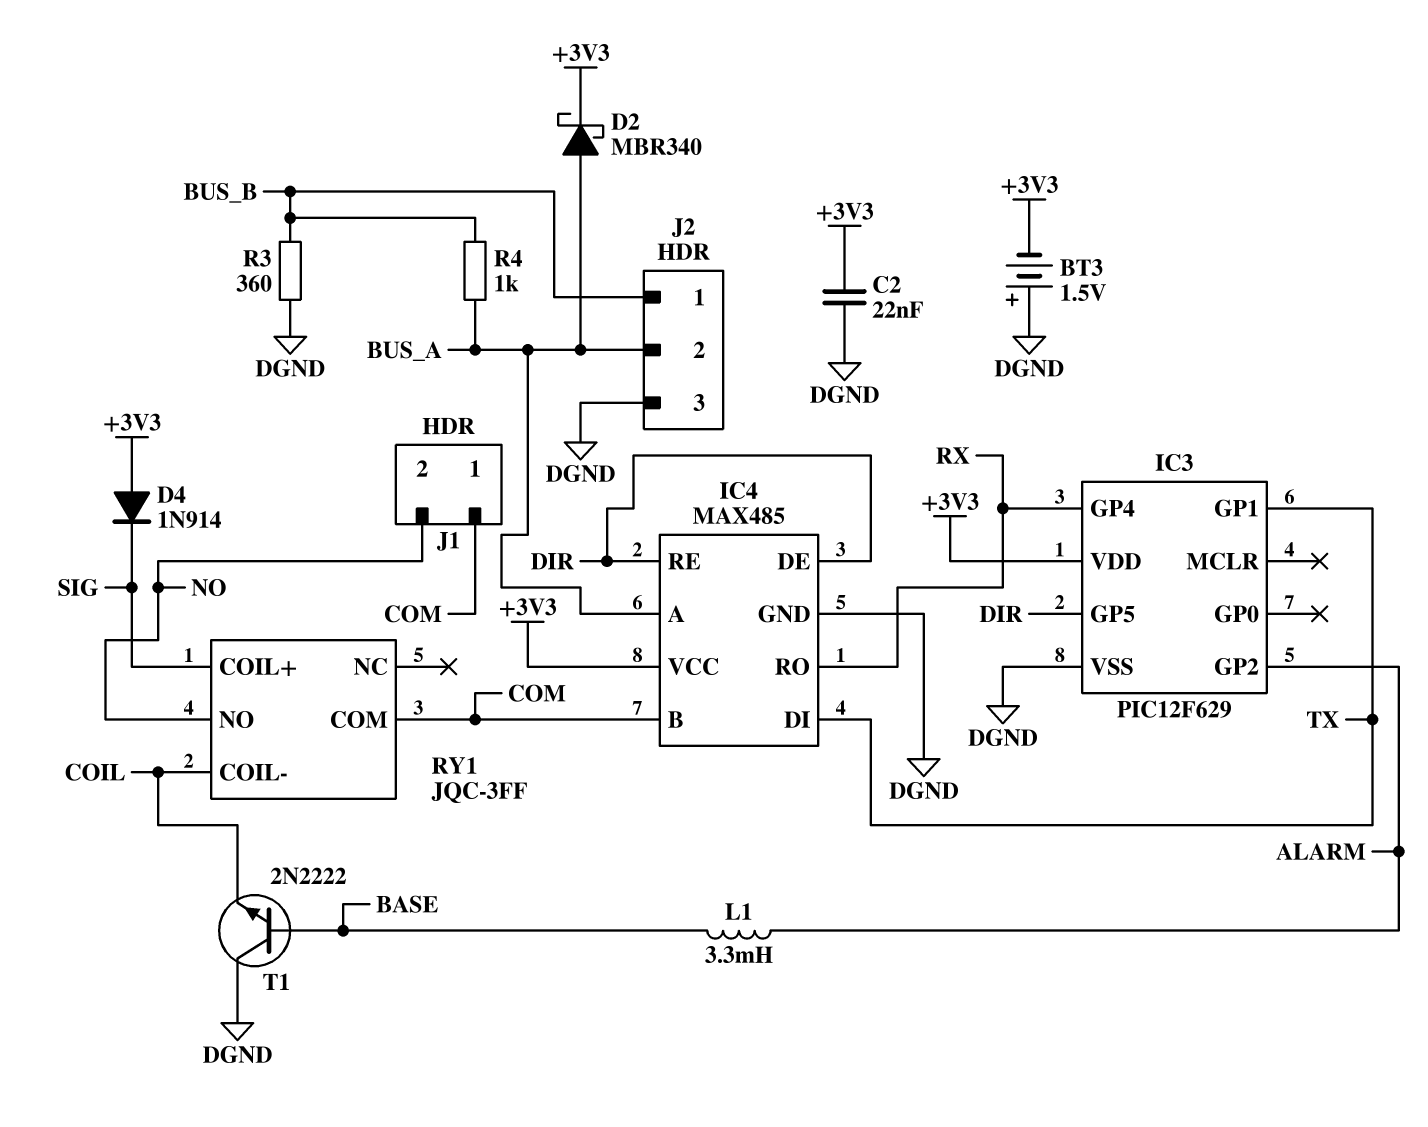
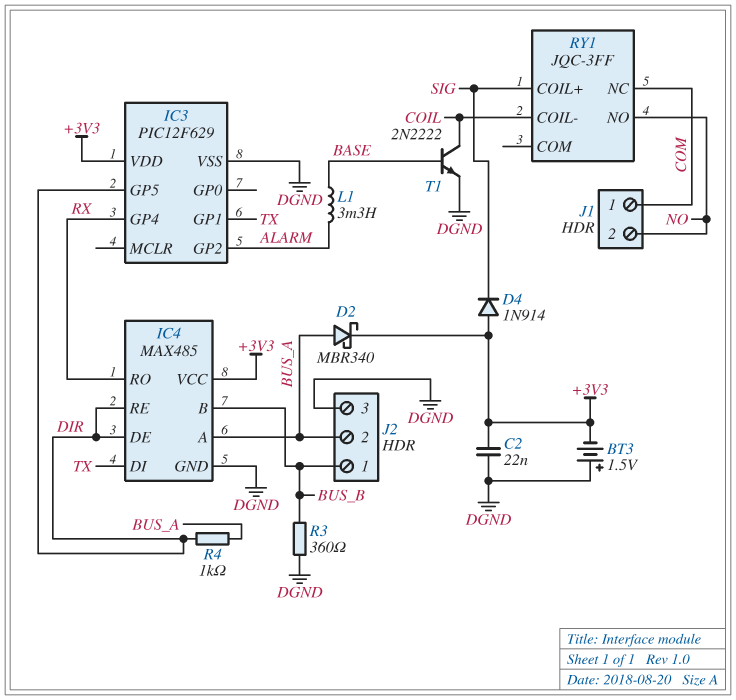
IC4 pin B: COM -> BUS_B
R4: 1k (BUS_A, BUS_B) -> 1k (BUS_A, DIR)
RY1 pin COM: COM -> none
RY1 pin NC: none -> COM
T1: NPN 2N2222 (B BASE, C DGND, E COIL) -> NPN 2N2222 (B BASE, C COIL, E DGND)

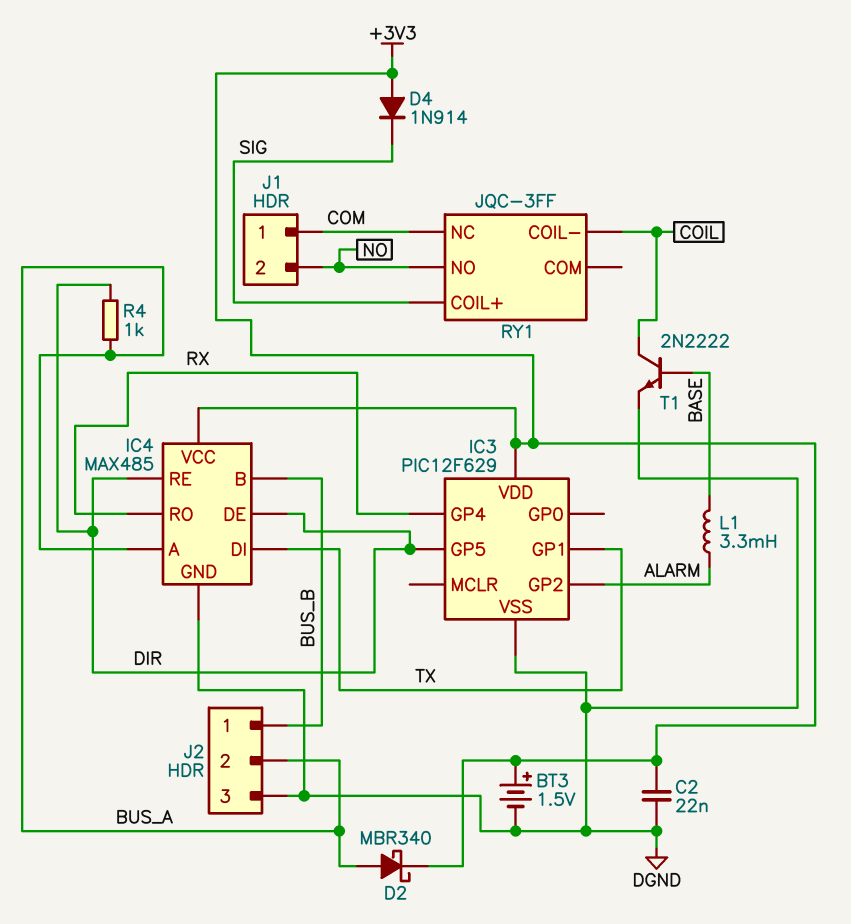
BT3: 1.5V (plus DGND, minus +3V3) -> 1.5V (plus +3V3, minus DGND)
R3: 360 (BUS_B, DGND) -> none

